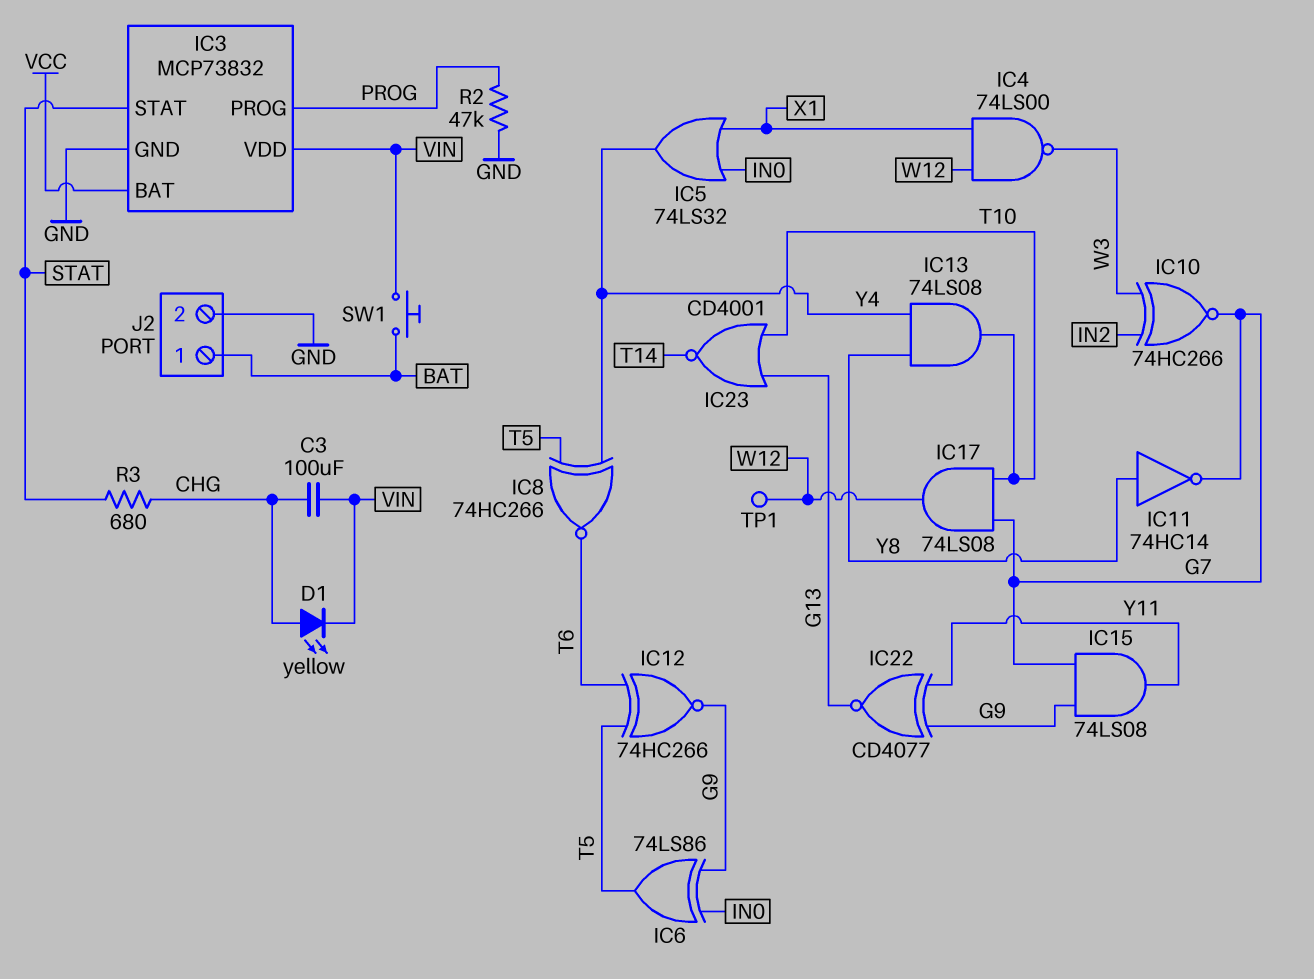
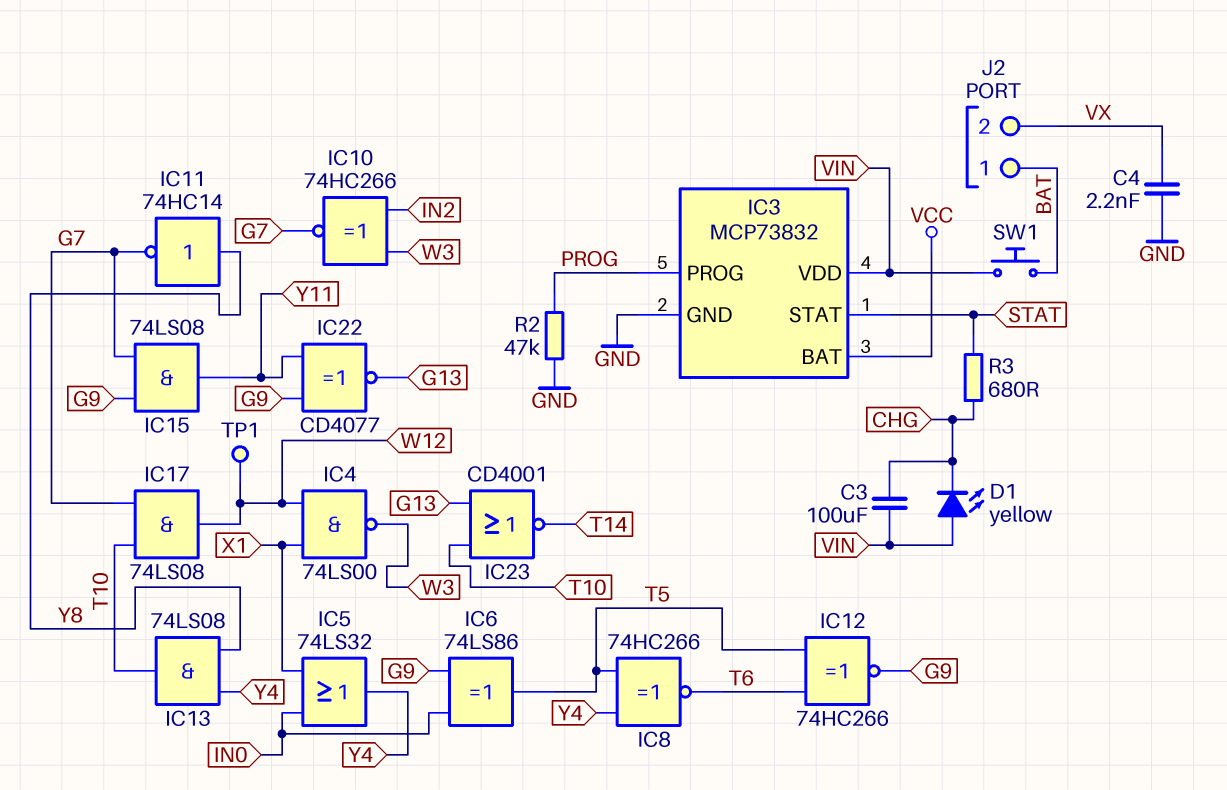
C4: none -> 2.2nF (GND, VX)
D1: LED yellow (A CHG, K VIN) -> LED yellow (A VIN, K CHG)
J2 pin 2: GND -> VX

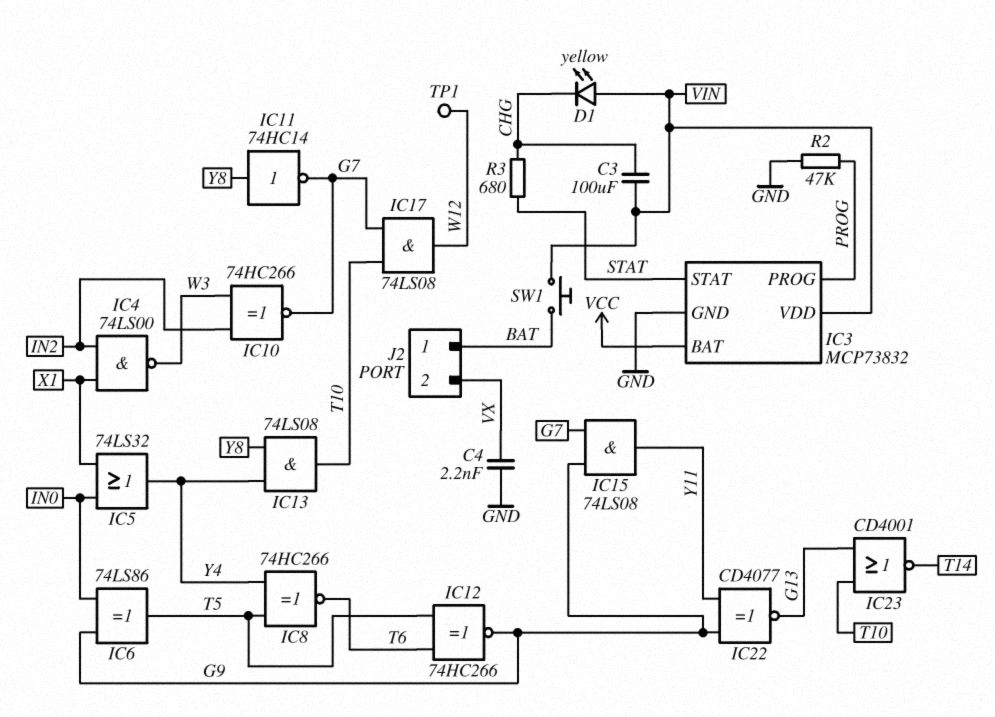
IC4: NAND 74LS00 (in W12, in X1, out W3) -> NAND 74LS00 (in IN2, in X1, out W3)

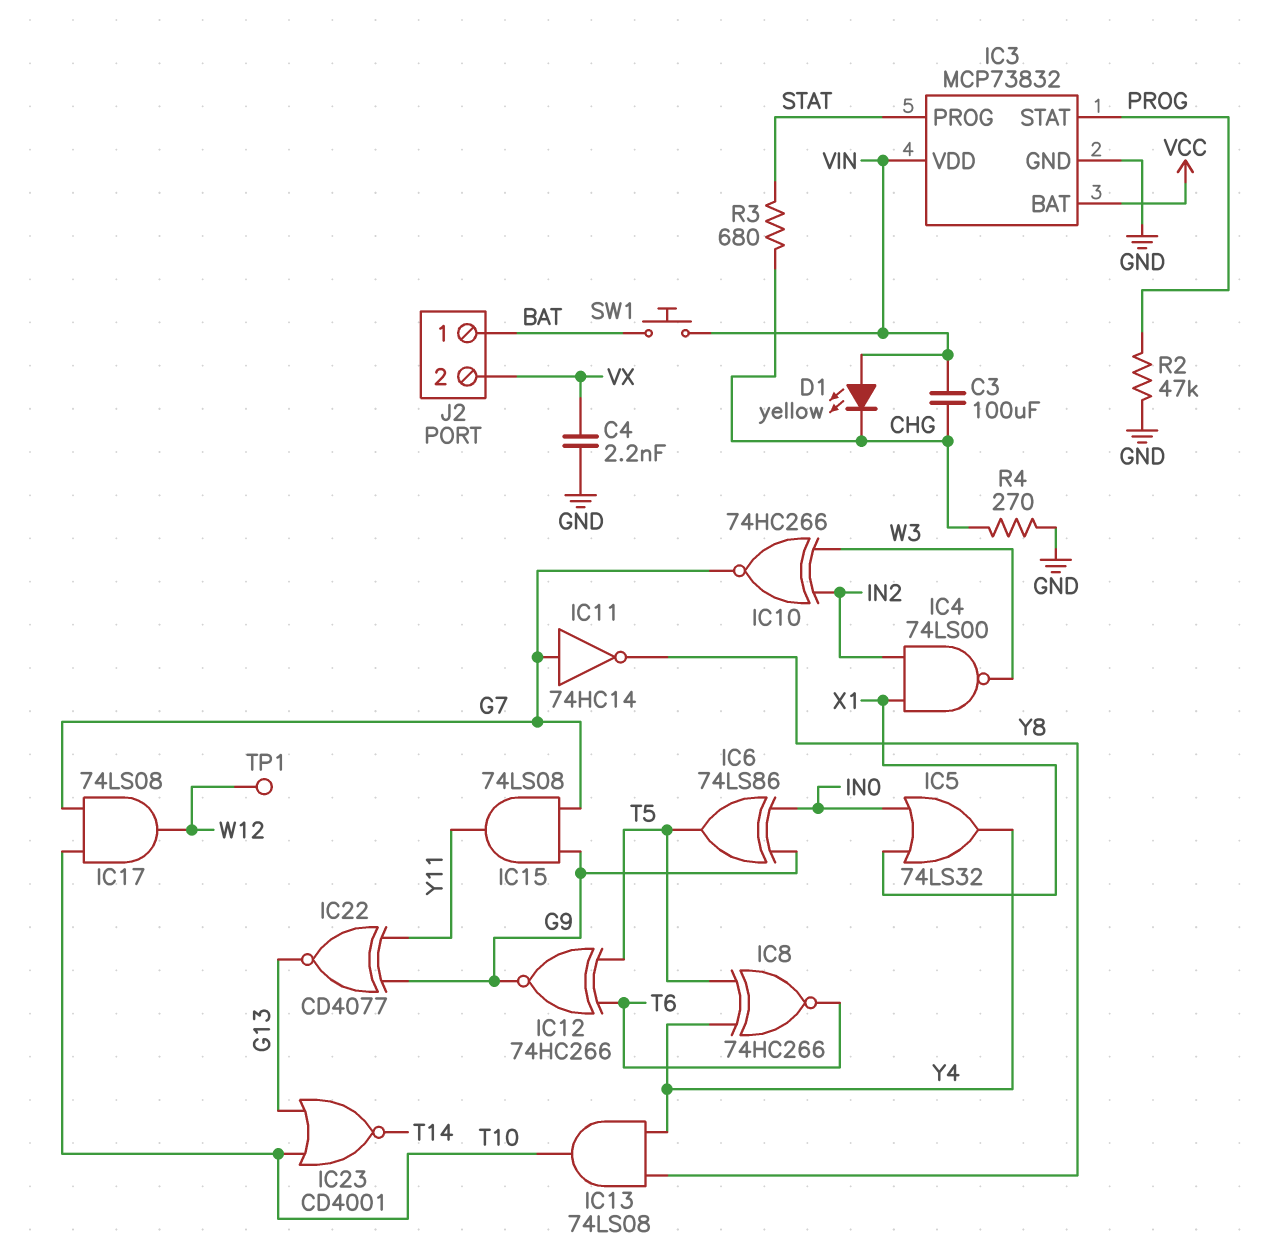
IC3 pin PROG: PROG -> STAT
IC3 pin STAT: STAT -> PROG
IC11: NOT 74HC14 (in Y8, out G7) -> NOT 74HC14 (in G7, out Y8)
R4: none -> 270 (CHG, GND)

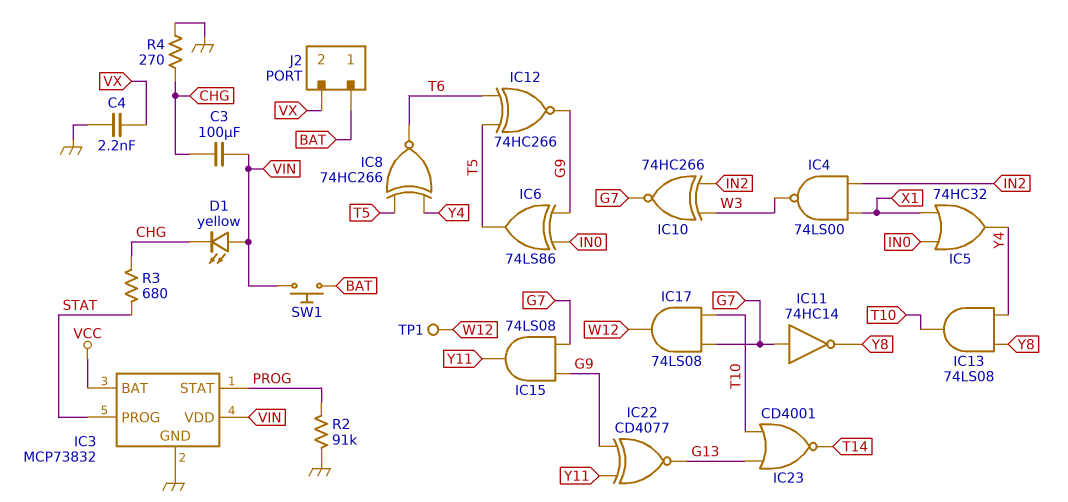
IC5: OR 74LS32 (in IN0, in X1, out Y4) -> OR 74HC32 (in IN0, in X1, out Y4)
R2: 47k (GND, PROG) -> 91k (GND, PROG)

